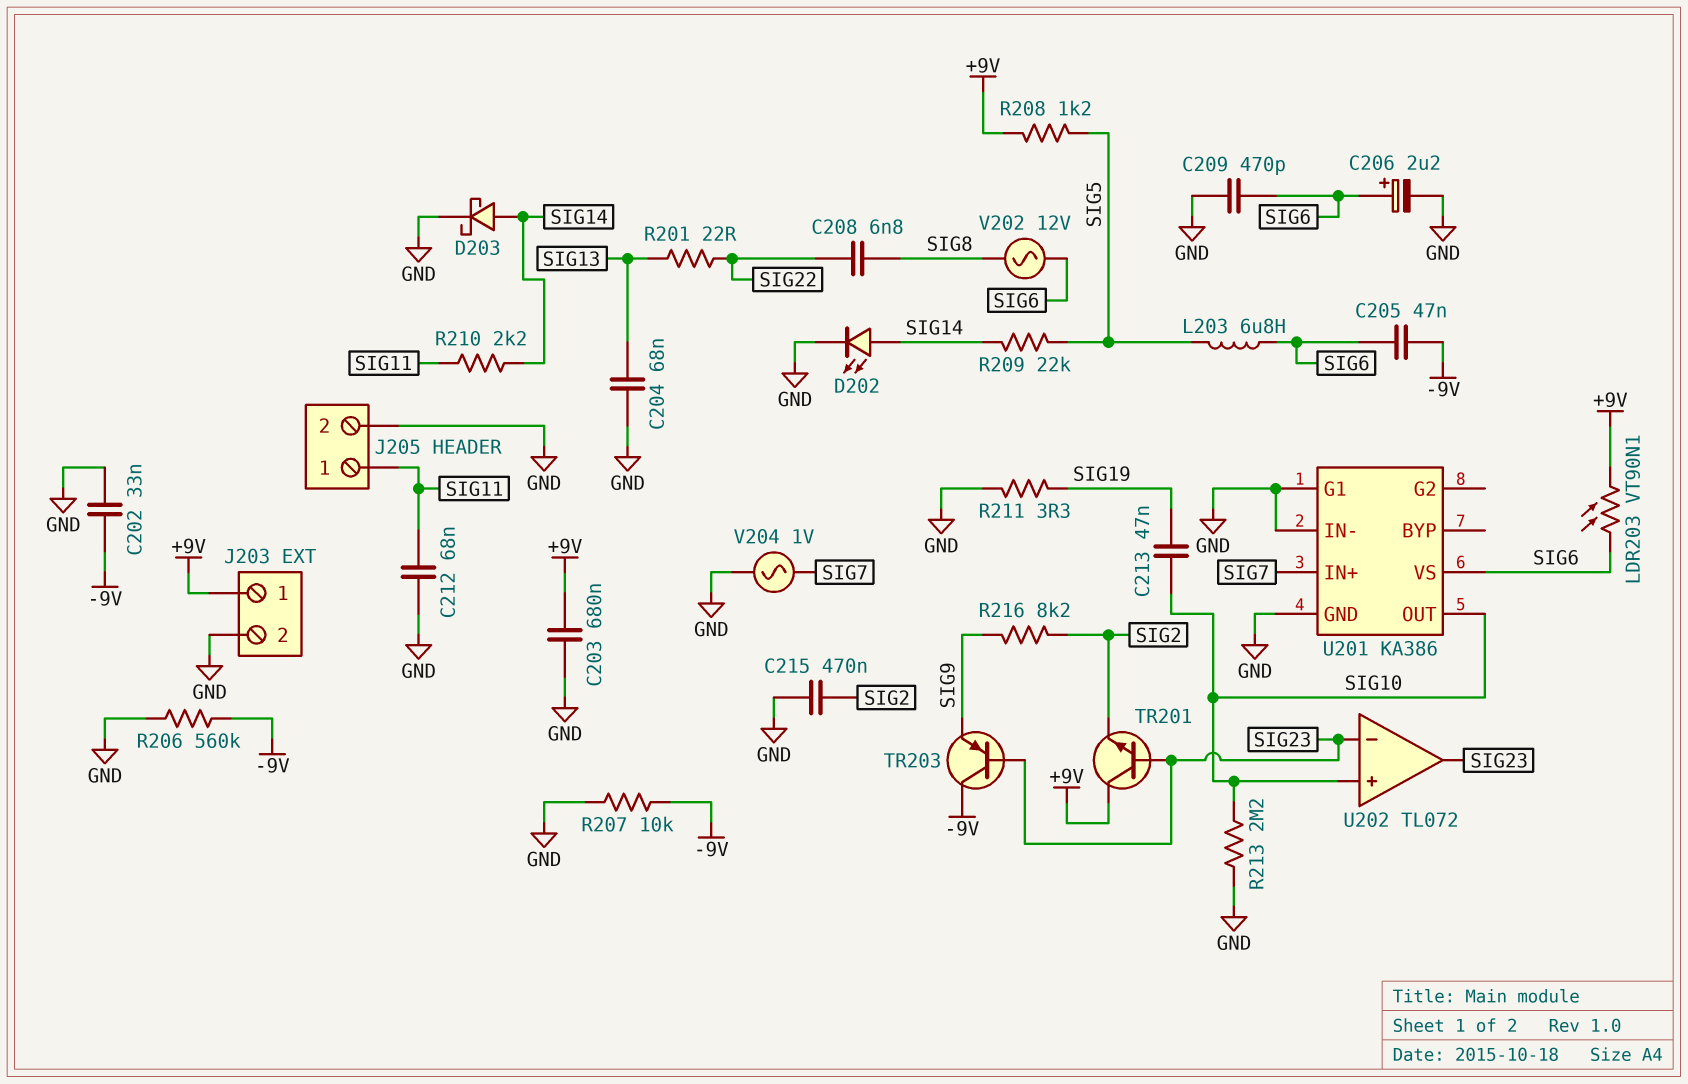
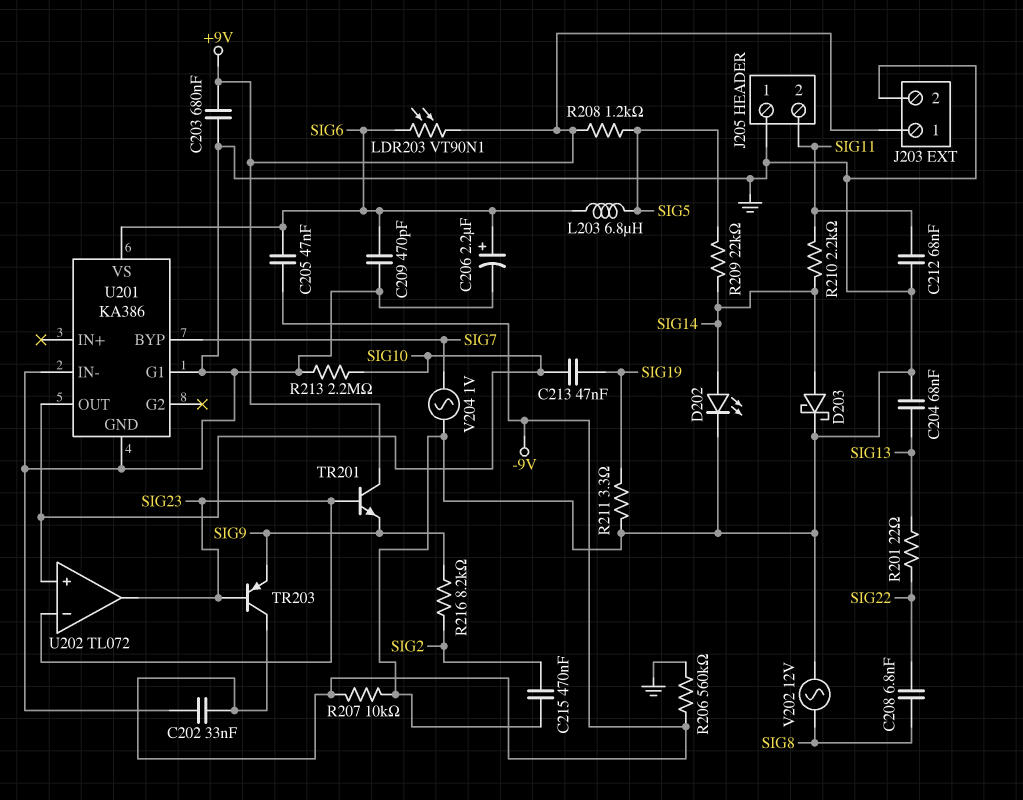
J205 pin 1: SIG11 -> GND
J205 pin 2: GND -> SIG11
TR201: NPN (B SIG23, C +9V, E SIG2) -> NPN (B SIG23, C +9V, E SIG9)
U201 pin BYP: none -> SIG7
U201 pin IN+: SIG7 -> none
V202: AC 12V (SIG6, SIG8) -> AC 12V (GND, SIG8)

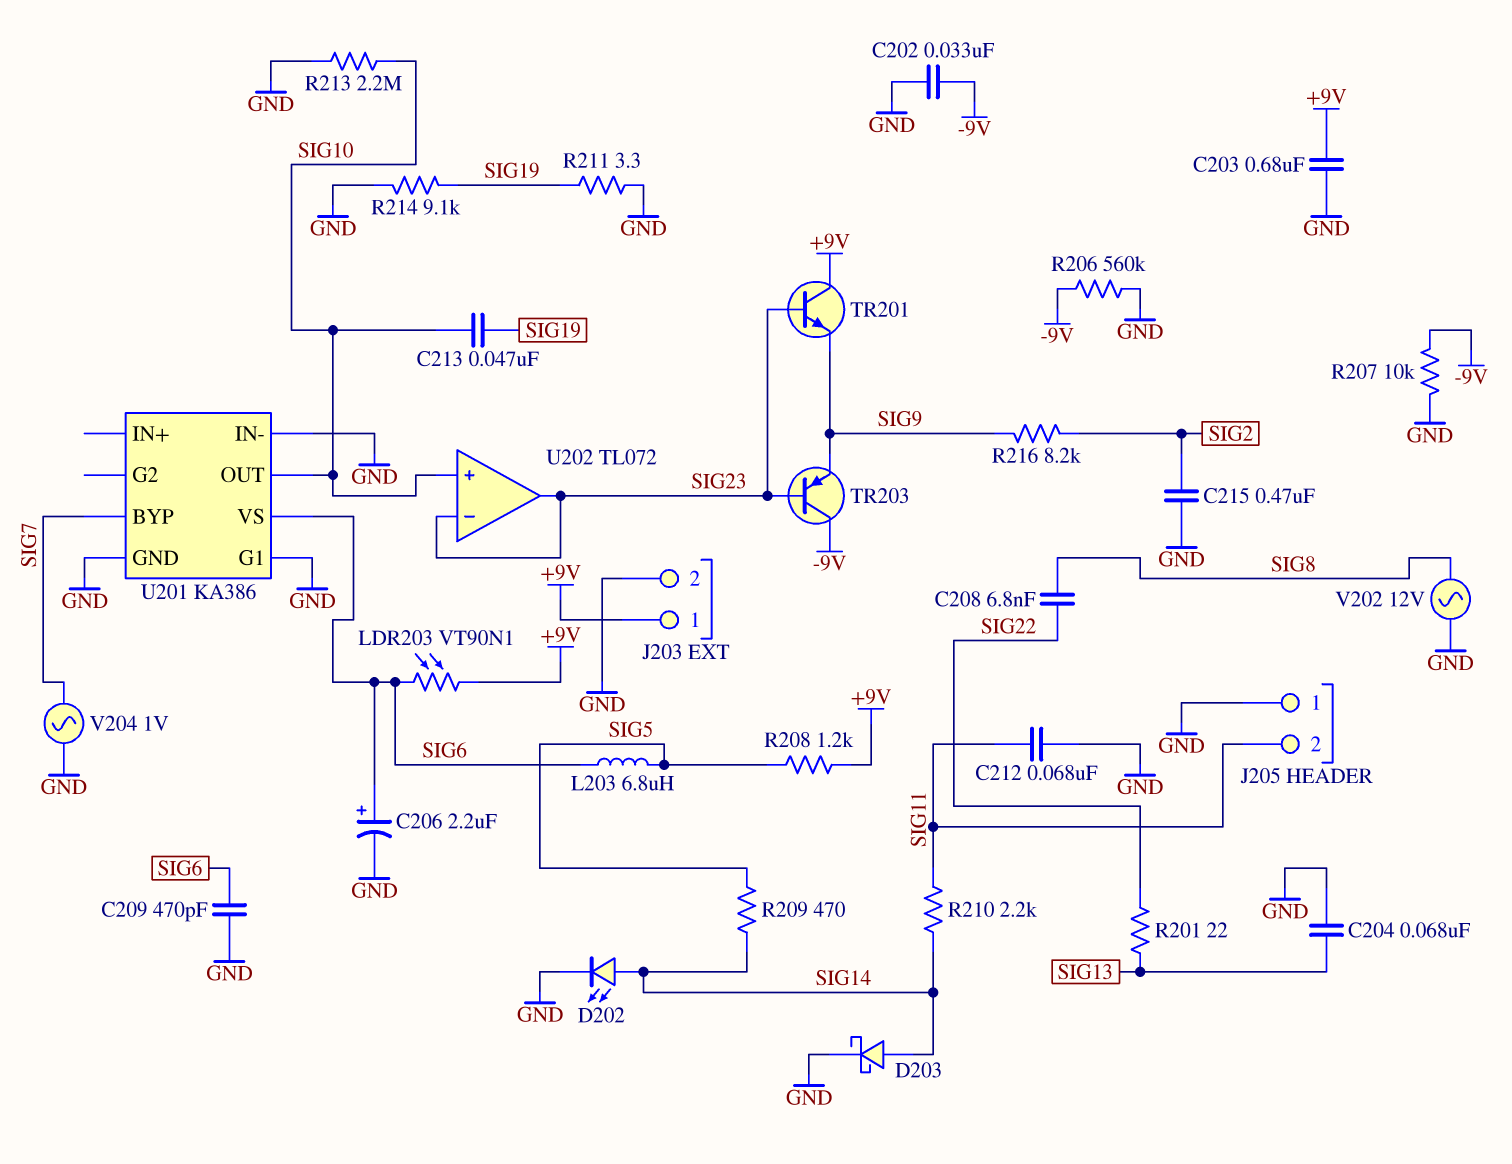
C205: 47nF (-9V, SIG6) -> none
R209: 22k (SIG5, SIG14) -> 470 (SIG5, SIG14)
R214: none -> 9.1k (GND, SIG19)

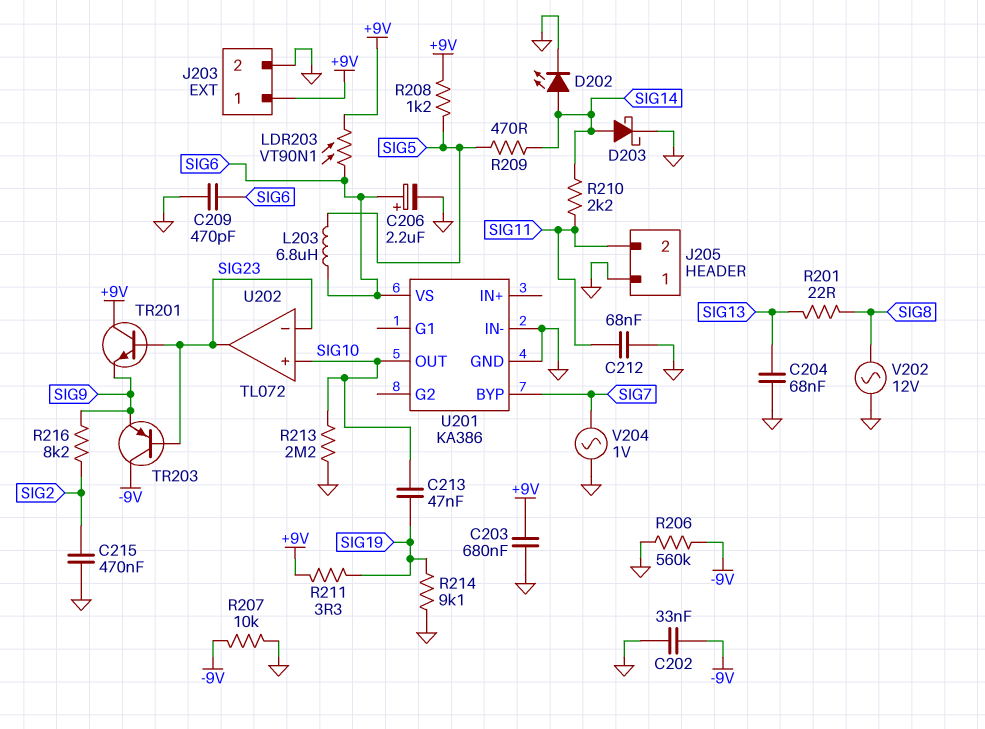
C208: 6.8nF (SIG8, SIG22) -> none
R201: 22 (SIG13, SIG22) -> 22 (SIG8, SIG13)
R211: 3.3 (GND, SIG19) -> 3.3 (+9V, SIG19)
U201 pin G1: GND -> none

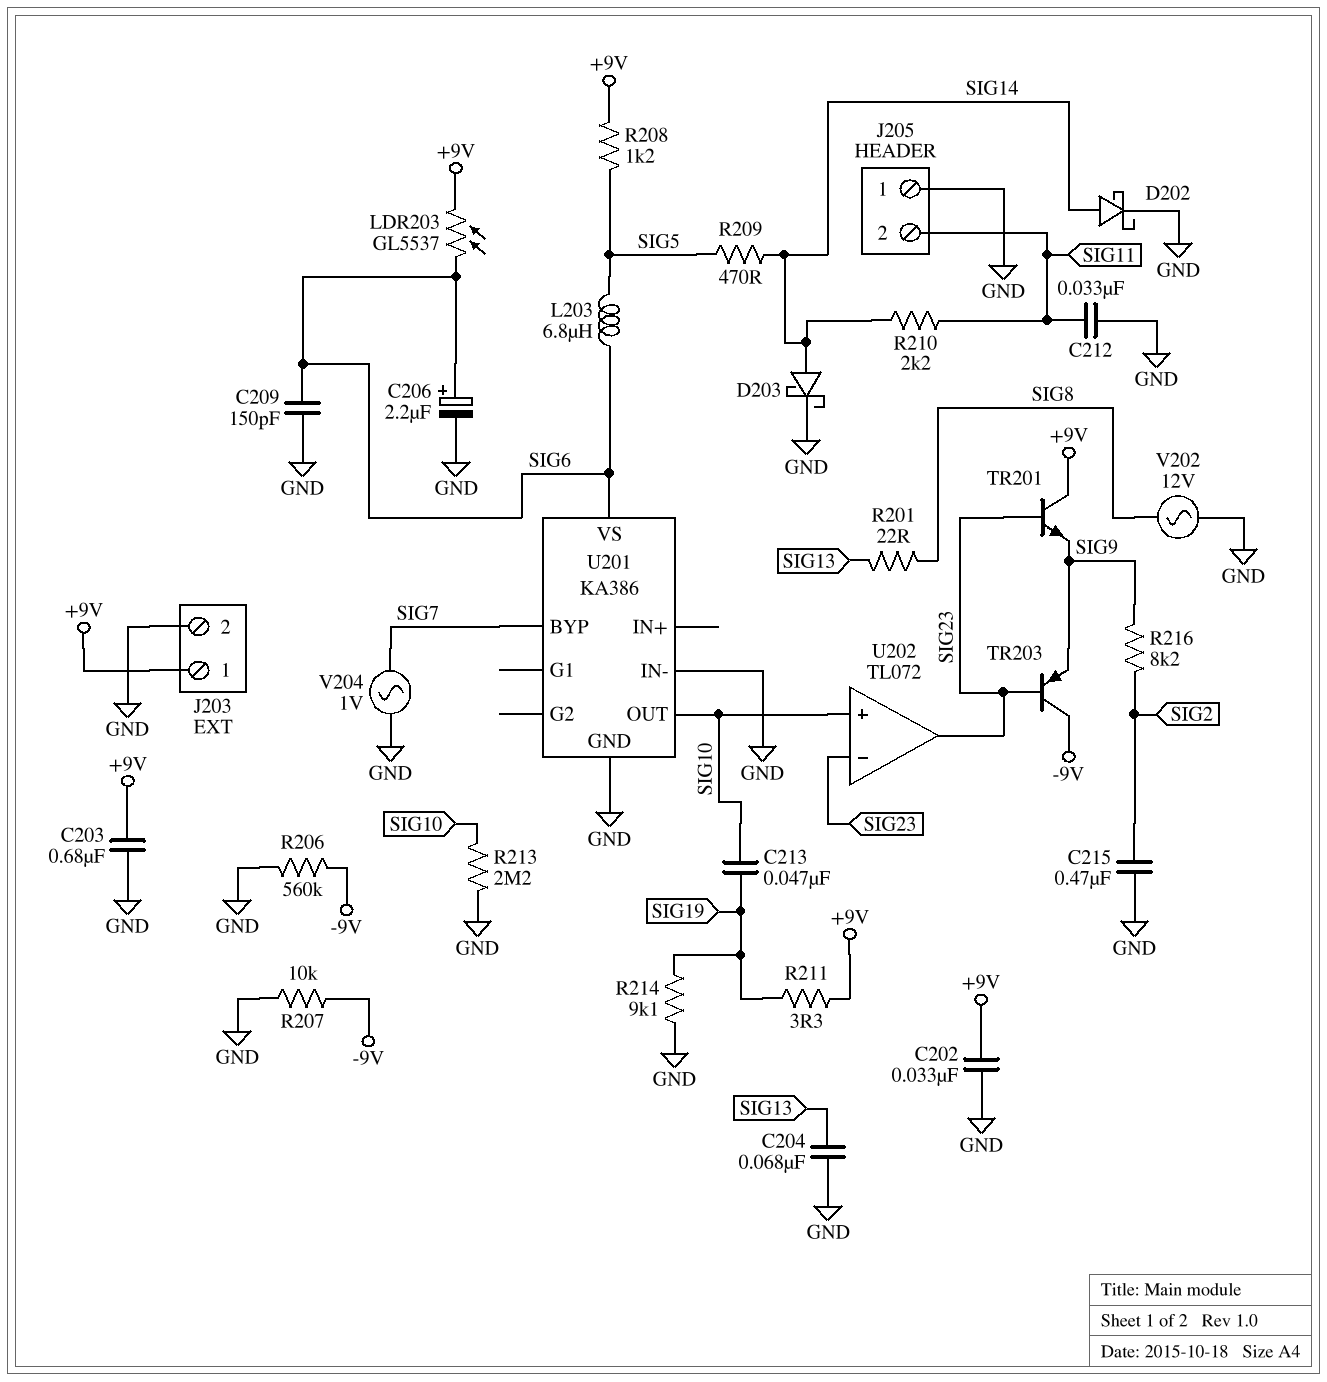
C202: 33nF (-9V, GND) -> 33nF (+9V, GND)
C209: 470pF (GND, SIG6) -> 150pF (GND, SIG6)
C212: 68nF (GND, SIG11) -> 33nF (GND, SIG11)
D202: LED (A SIG14, K GND) -> schottky (A SIG14, K GND)
LDR203: VT90N1 (+9V, SIG6) -> GL5537 (+9V, SIG6)

